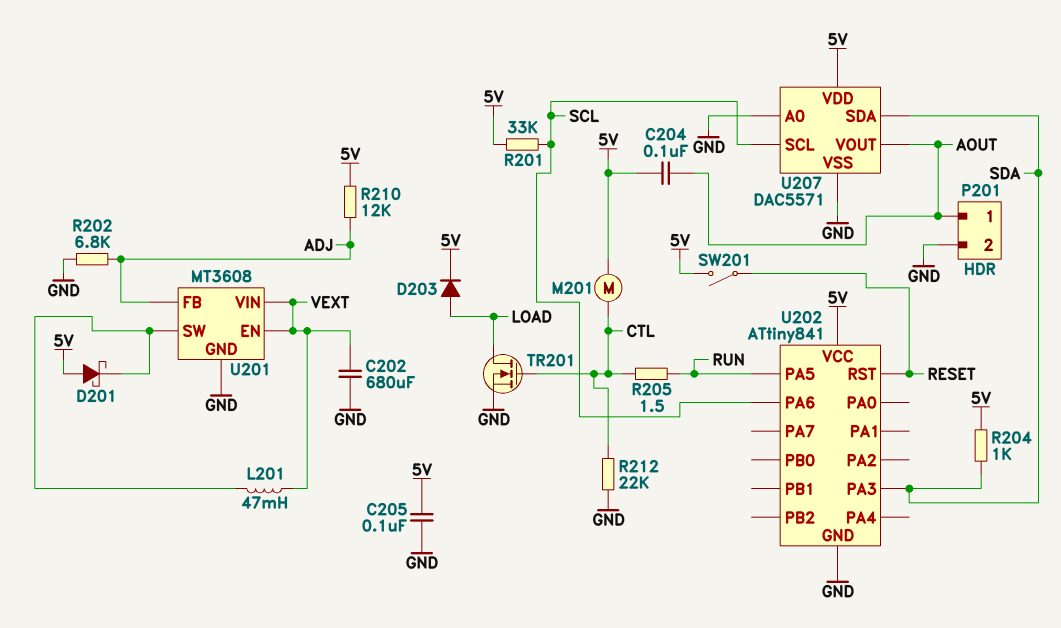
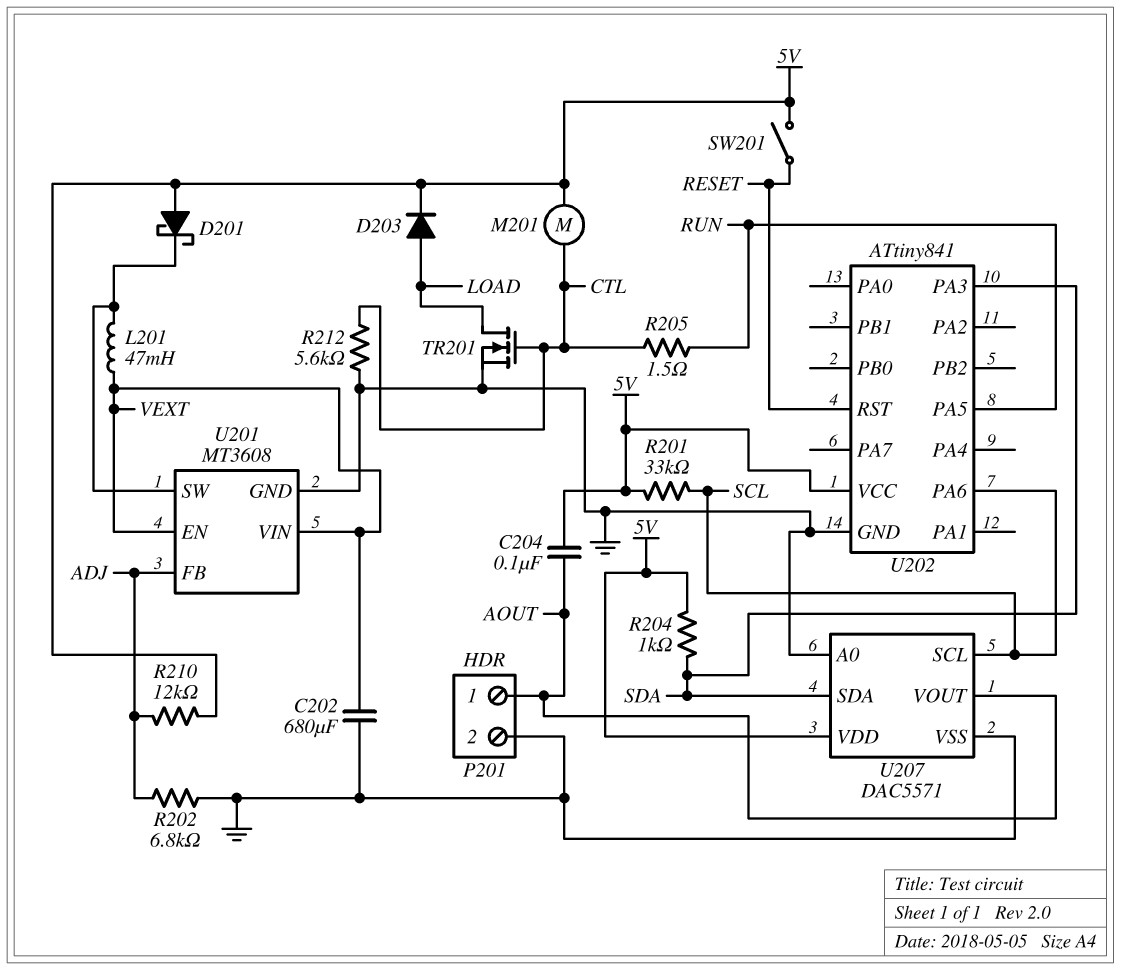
C205: 100nF (5V, GND) -> none
R212: 22k (CTL, GND) -> 5.6k (CTL, GND)

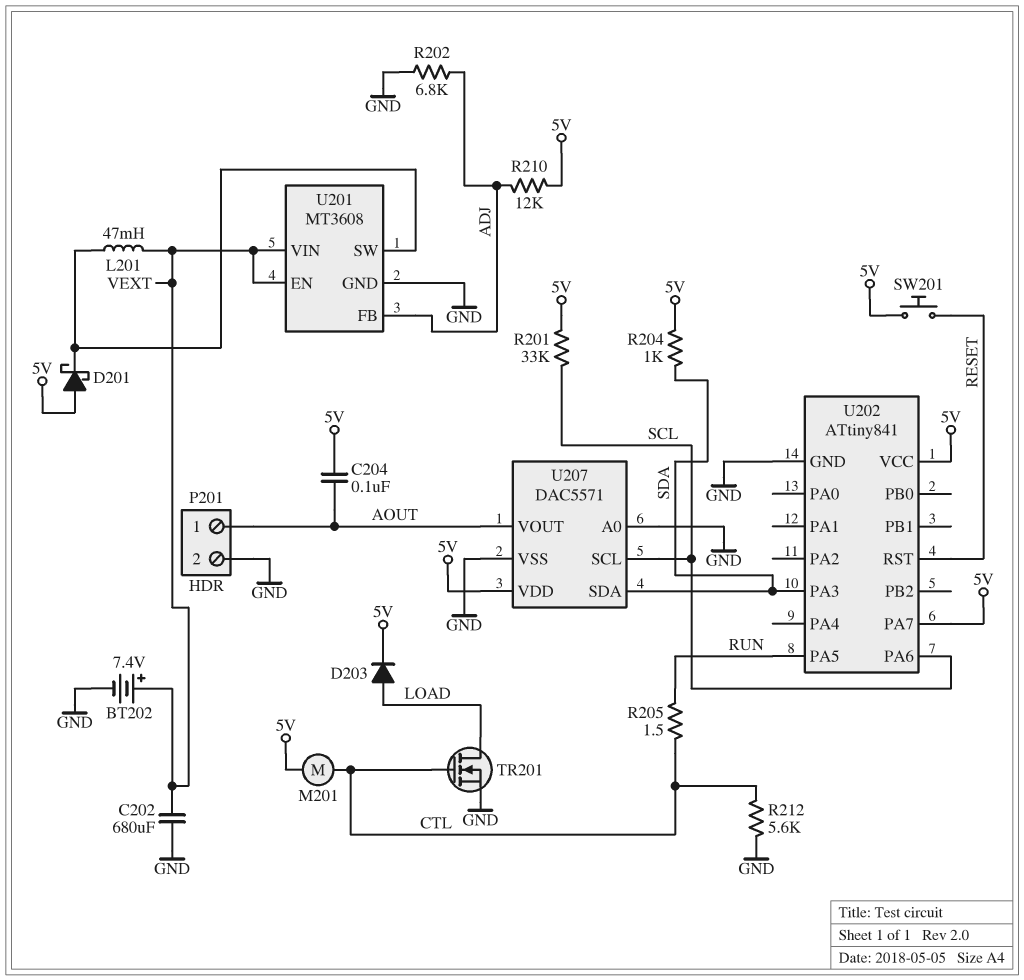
BT202: none -> 7.4V (plus VEXT, minus GND)
SW201: switch (5V, RESET) -> button (5V, RESET)
U202 pin PA7: none -> 5V

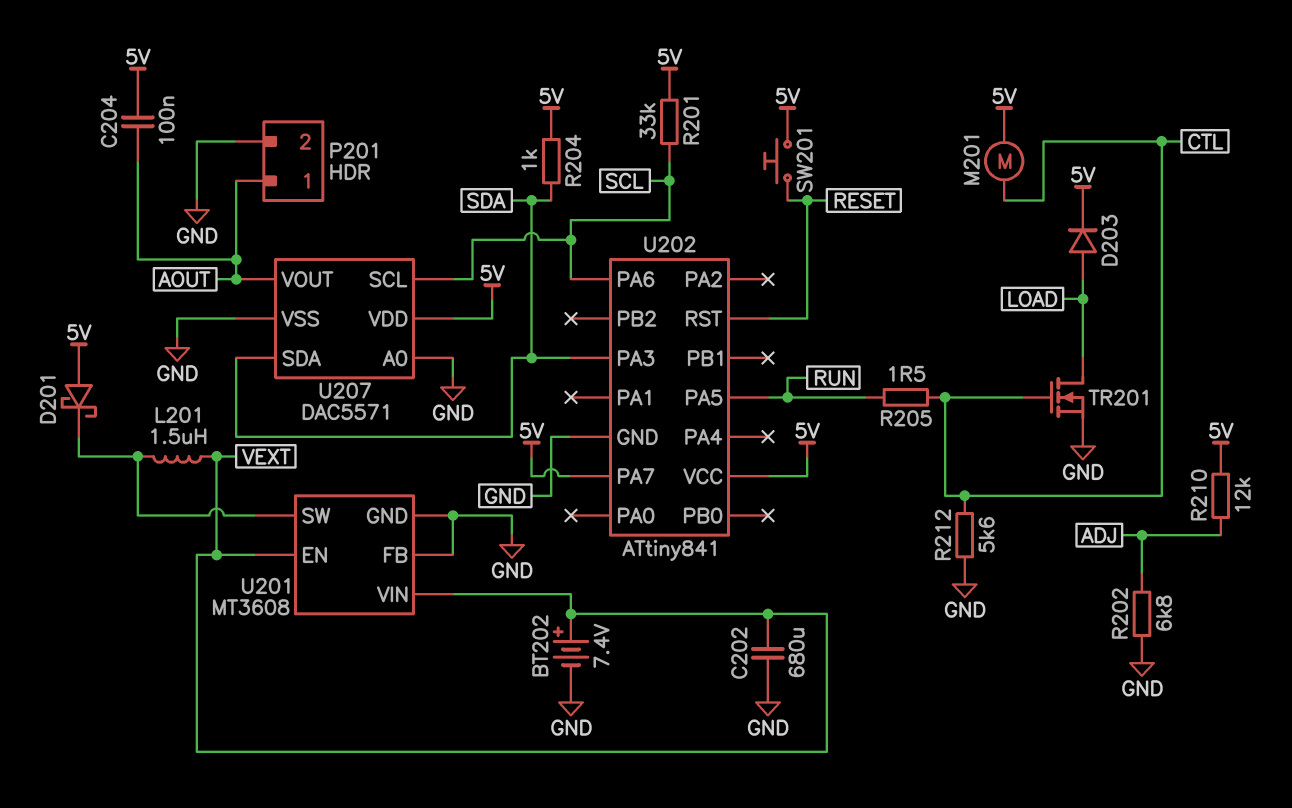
L201: 47mH (U201/SW, VEXT) -> 1.5uH (U201/SW, VEXT)
U201 pin FB: ADJ -> GND

